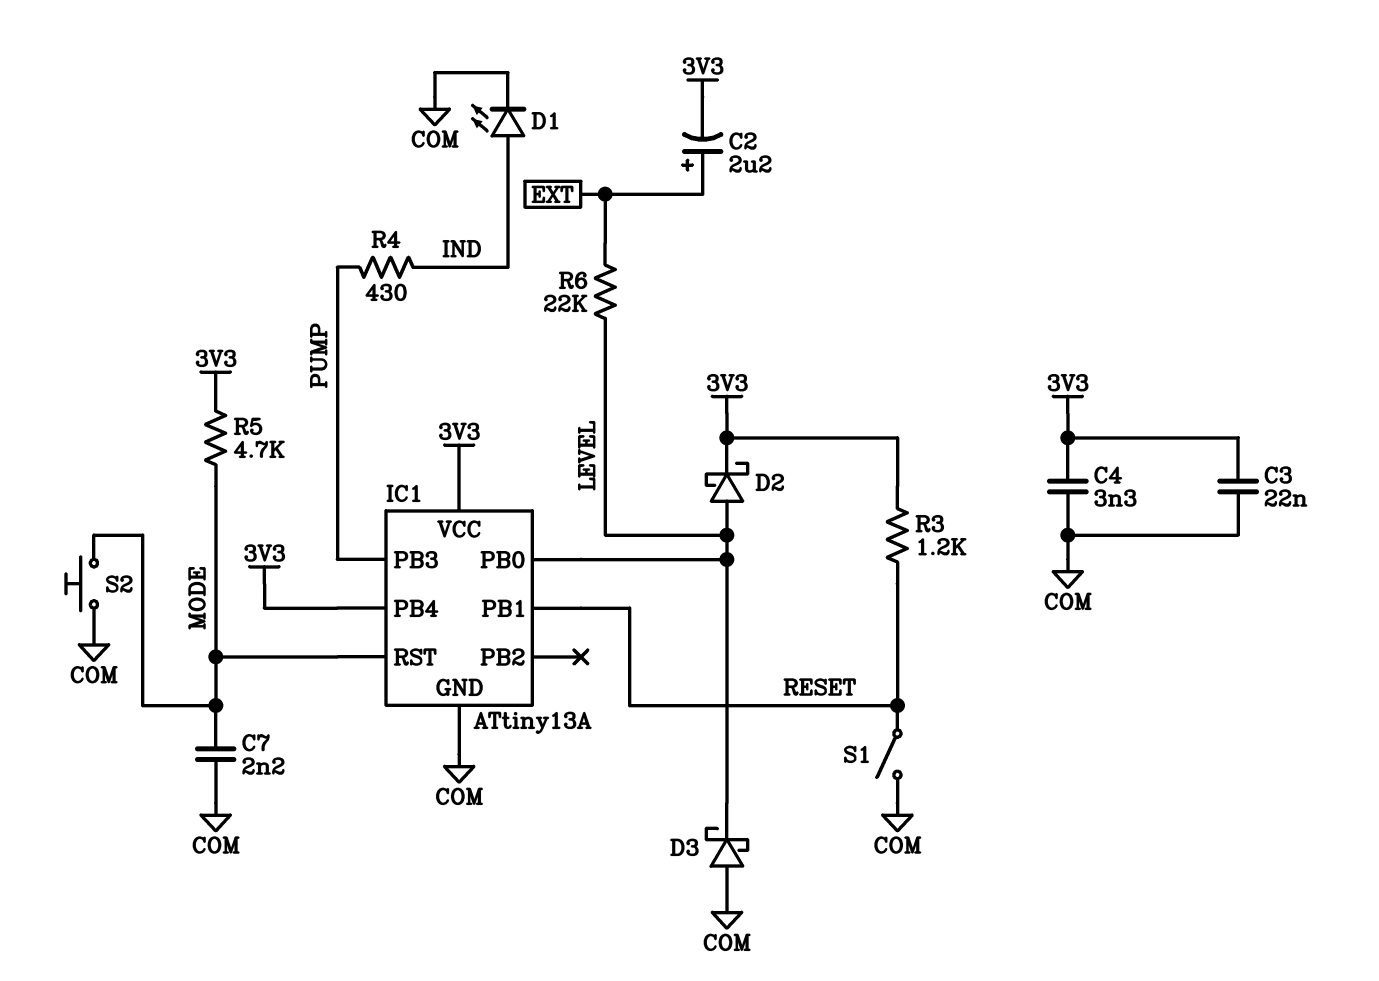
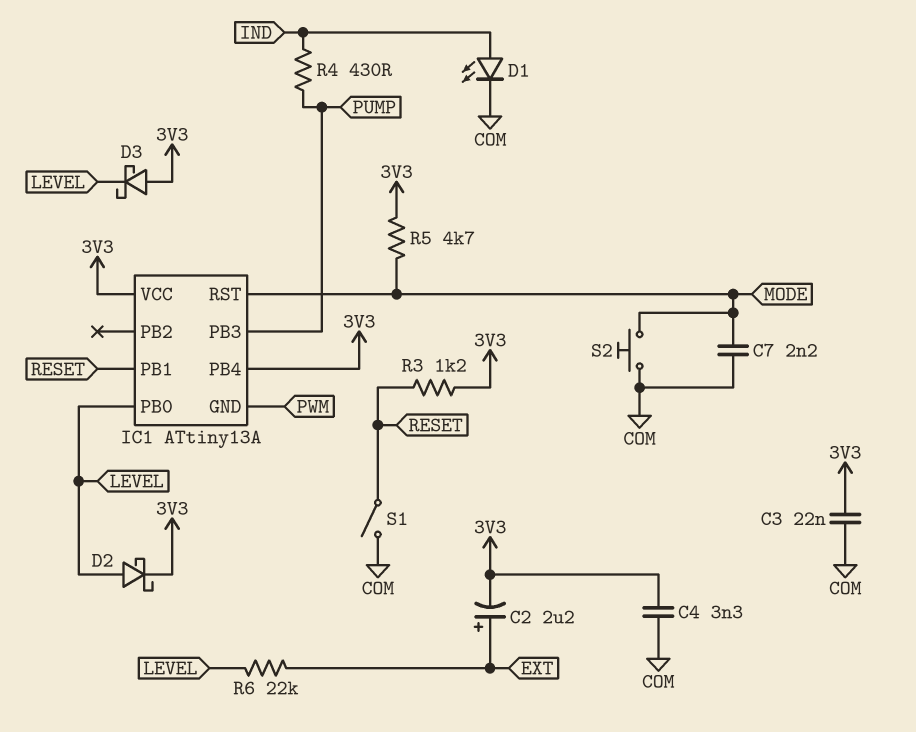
D3: schottky (A COM, K LEVEL) -> schottky (A 3V3, K LEVEL)
IC1 pin GND: COM -> PWM

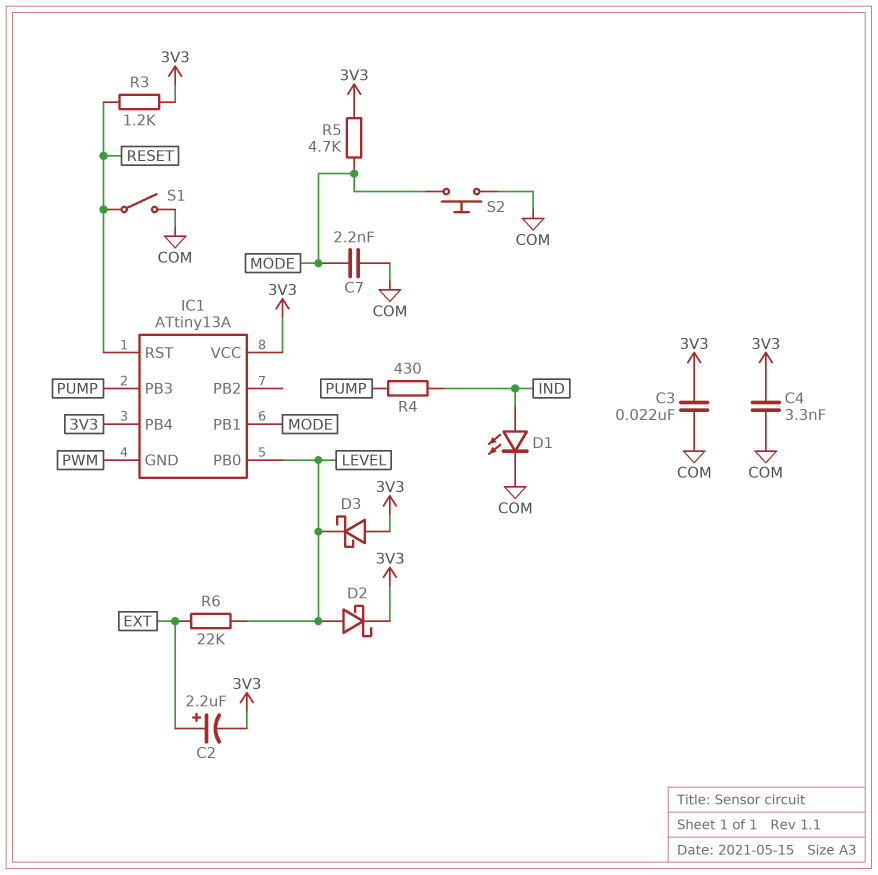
IC1 pin PB1: RESET -> MODE
IC1 pin RST: MODE -> RESET

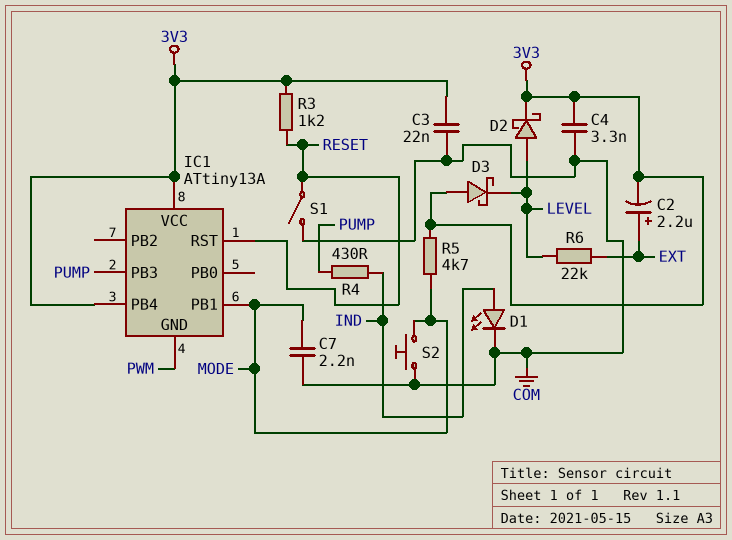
IC1 pin PB0: LEVEL -> none

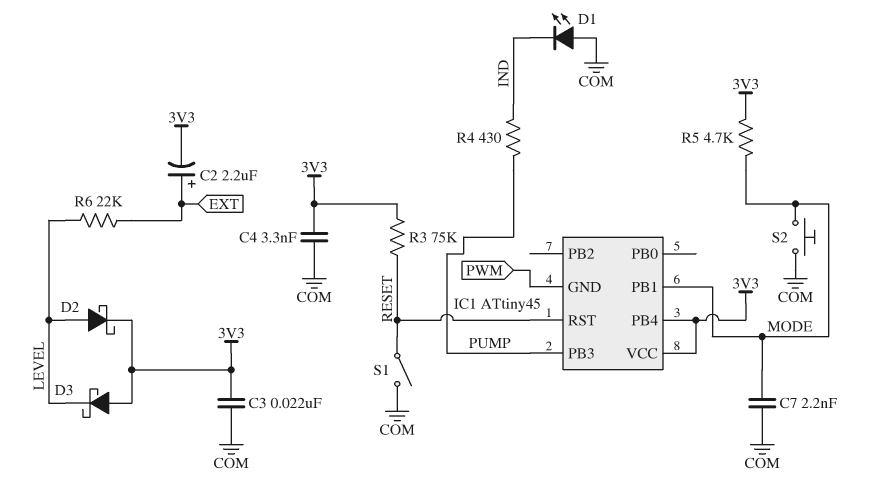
D1: LED (A IND, K COM) -> LED (A COM, K IND)
IC1: ATtiny13A -> ATtiny45
R3: 1.2k (3V3, RESET) -> 75k (3V3, RESET)

